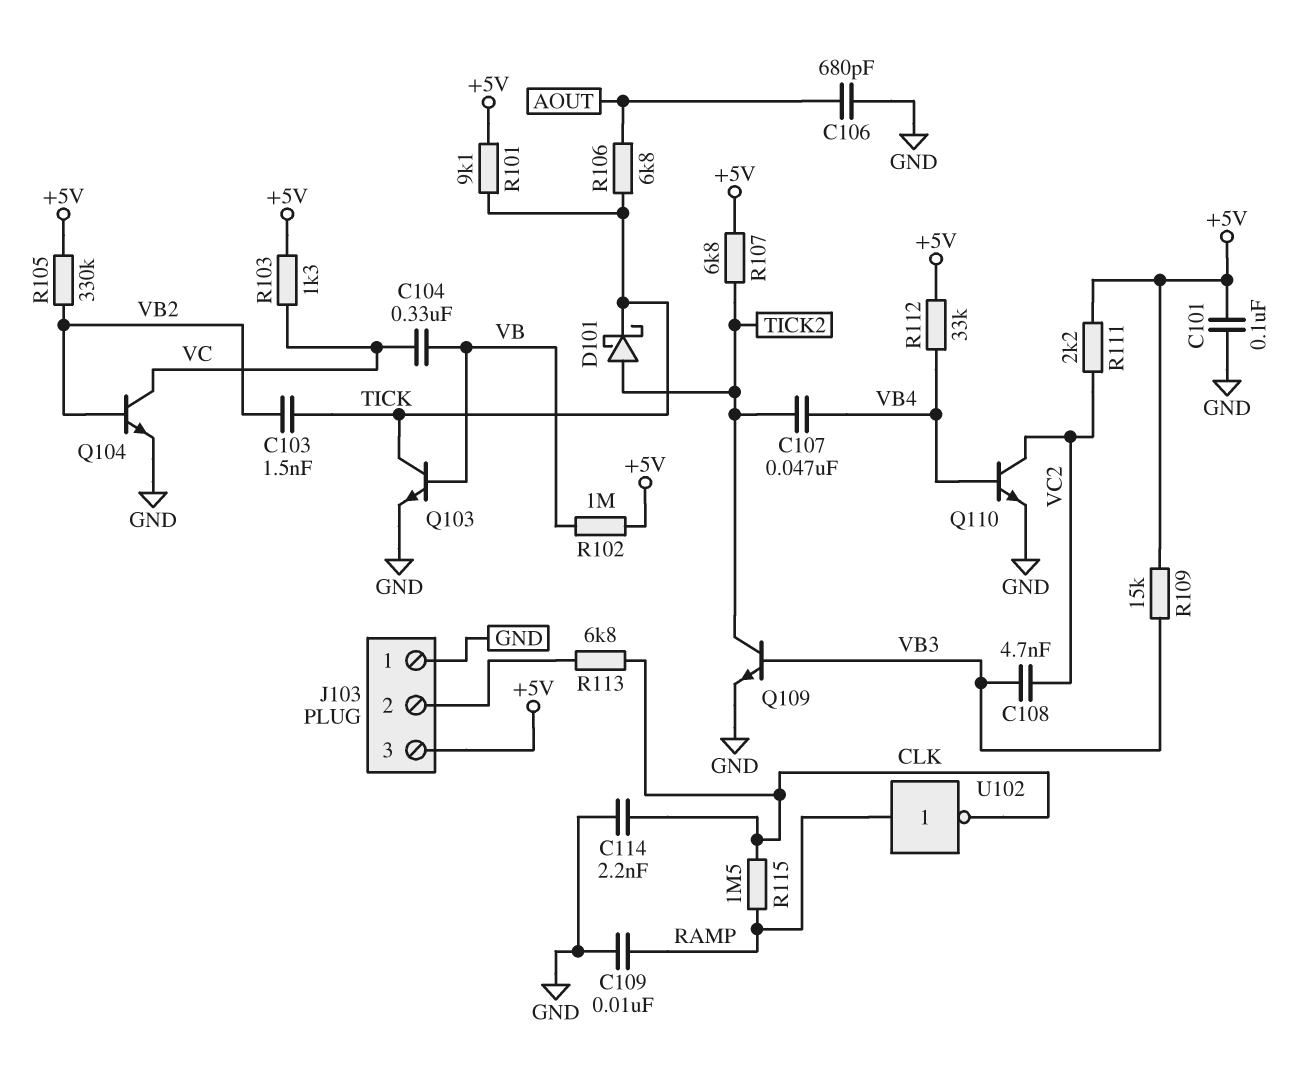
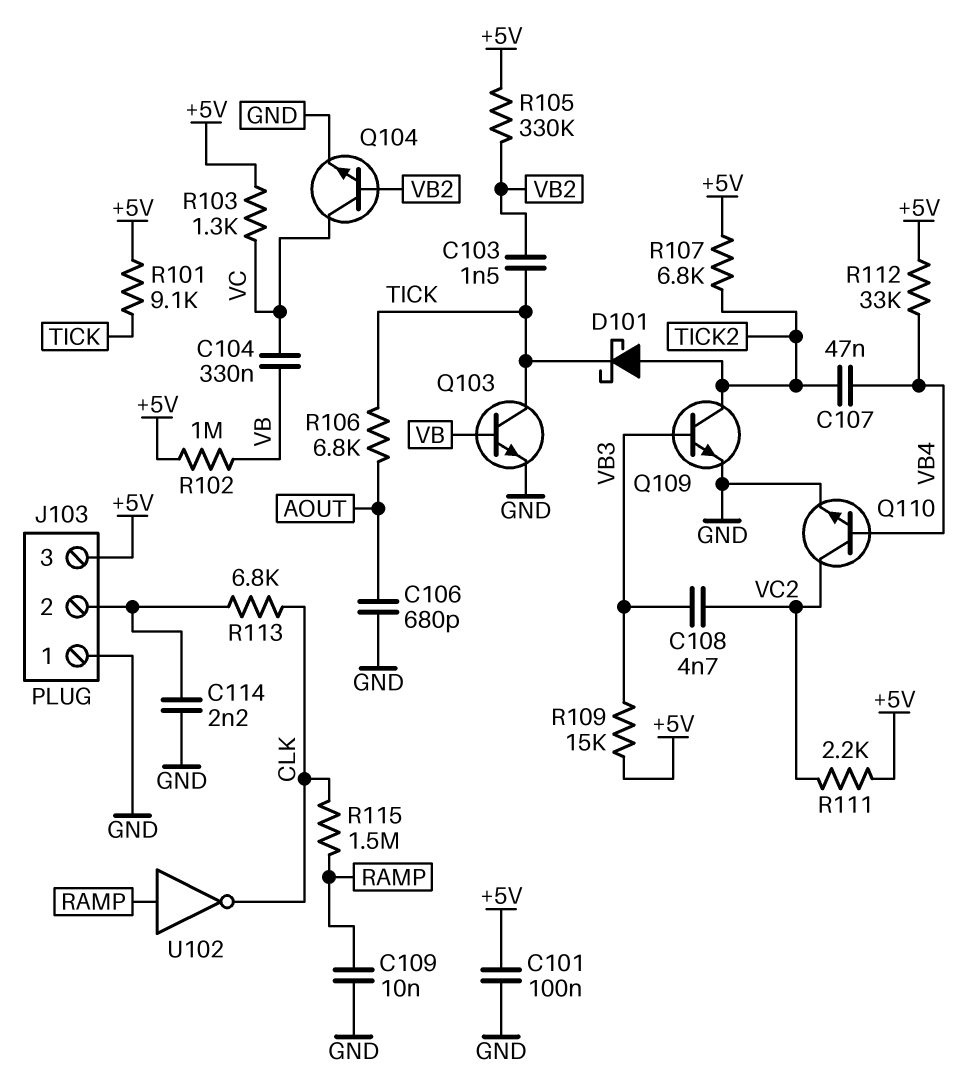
C114: 2.2nF (CLK, GND) -> 2.2nF (GND, J103/2)

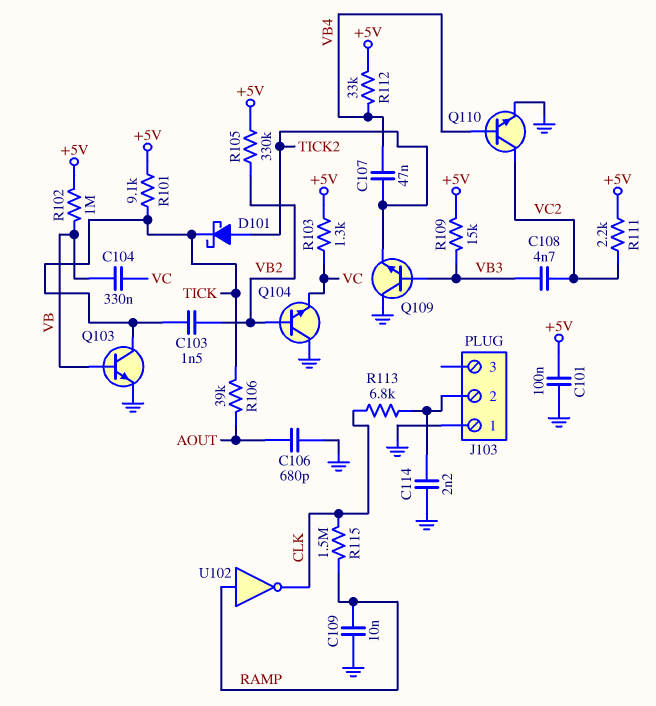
J103 pin 3: +5V -> none
Q104: NPN (B VB2, C VC, E GND) -> NPN (B VB2, C GND, E VC)
Q109: NPN (B VB3, C TICK2, E GND) -> NPN (B VB3, C GND, E TICK2)
R106: 6.8k (AOUT, TICK) -> 39k (AOUT, TICK)
R107: 6.8k (+5V, TICK2) -> none

